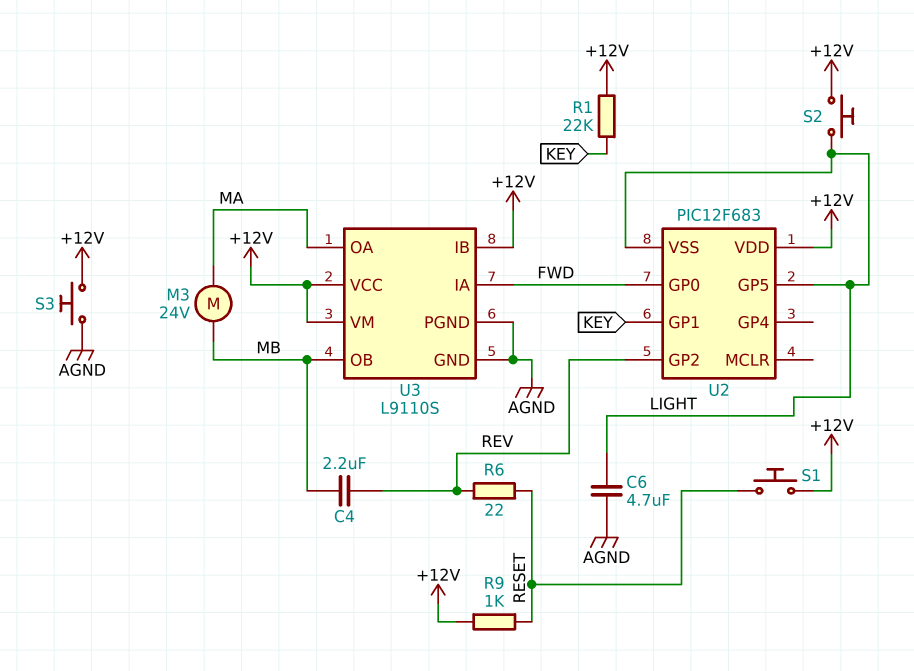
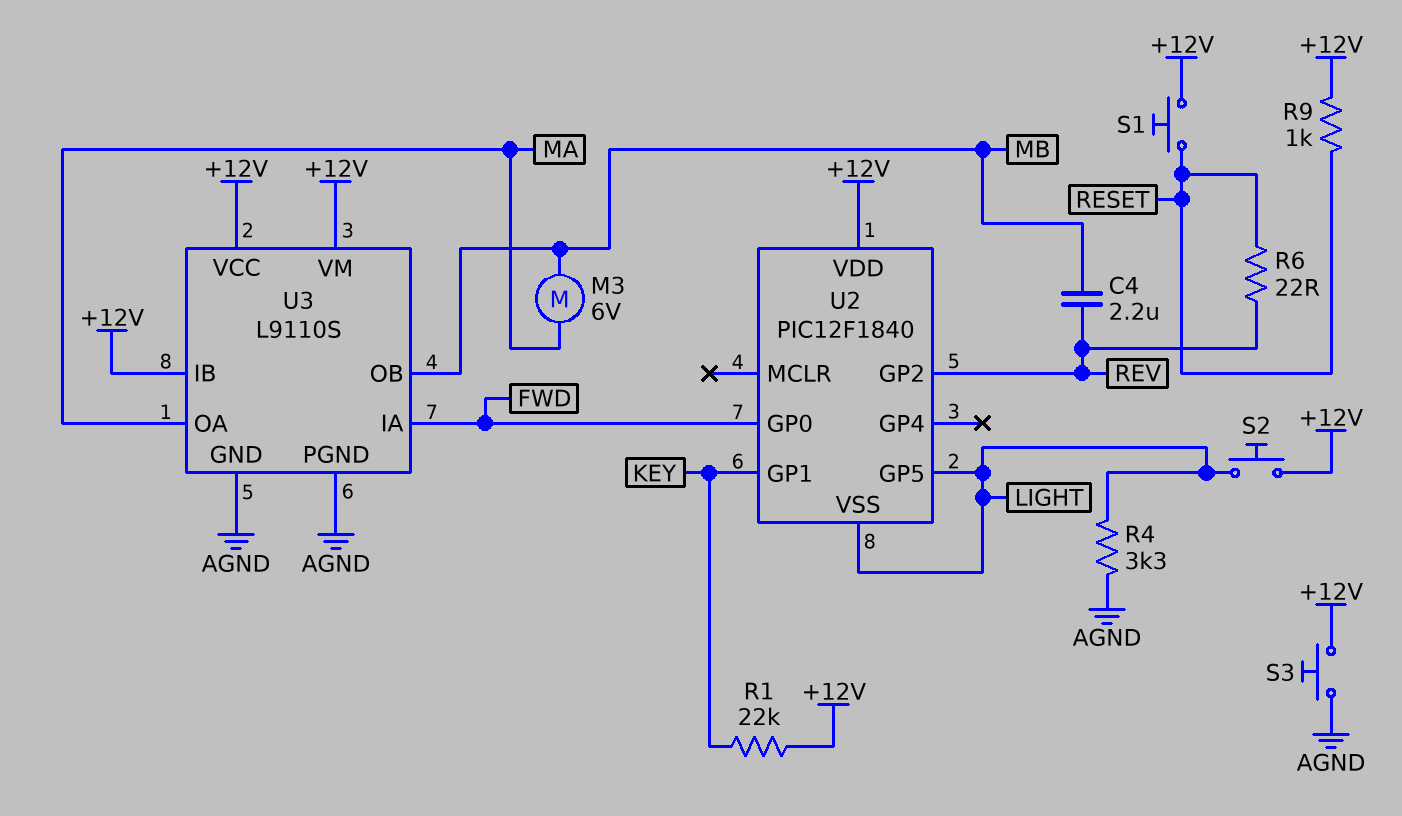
C6: 4.7uF (AGND, LIGHT) -> none
M3: motor 24V (MA, MB) -> motor 6V (MA, MB)
R4: none -> 3.3k (AGND, LIGHT)
U2: PIC12F683 -> PIC12F1840

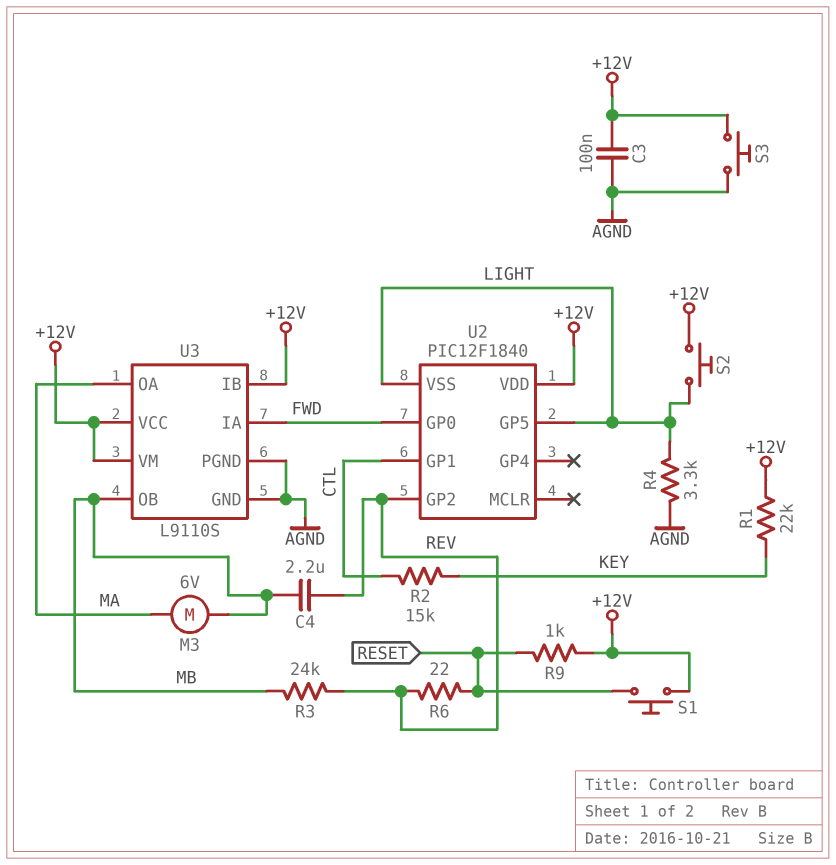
C3: none -> 100nF (+12V, AGND)
R2: none -> 15k (CTL, KEY)
R3: none -> 24k (MB, REV)
U2 pin GP1: KEY -> CTL

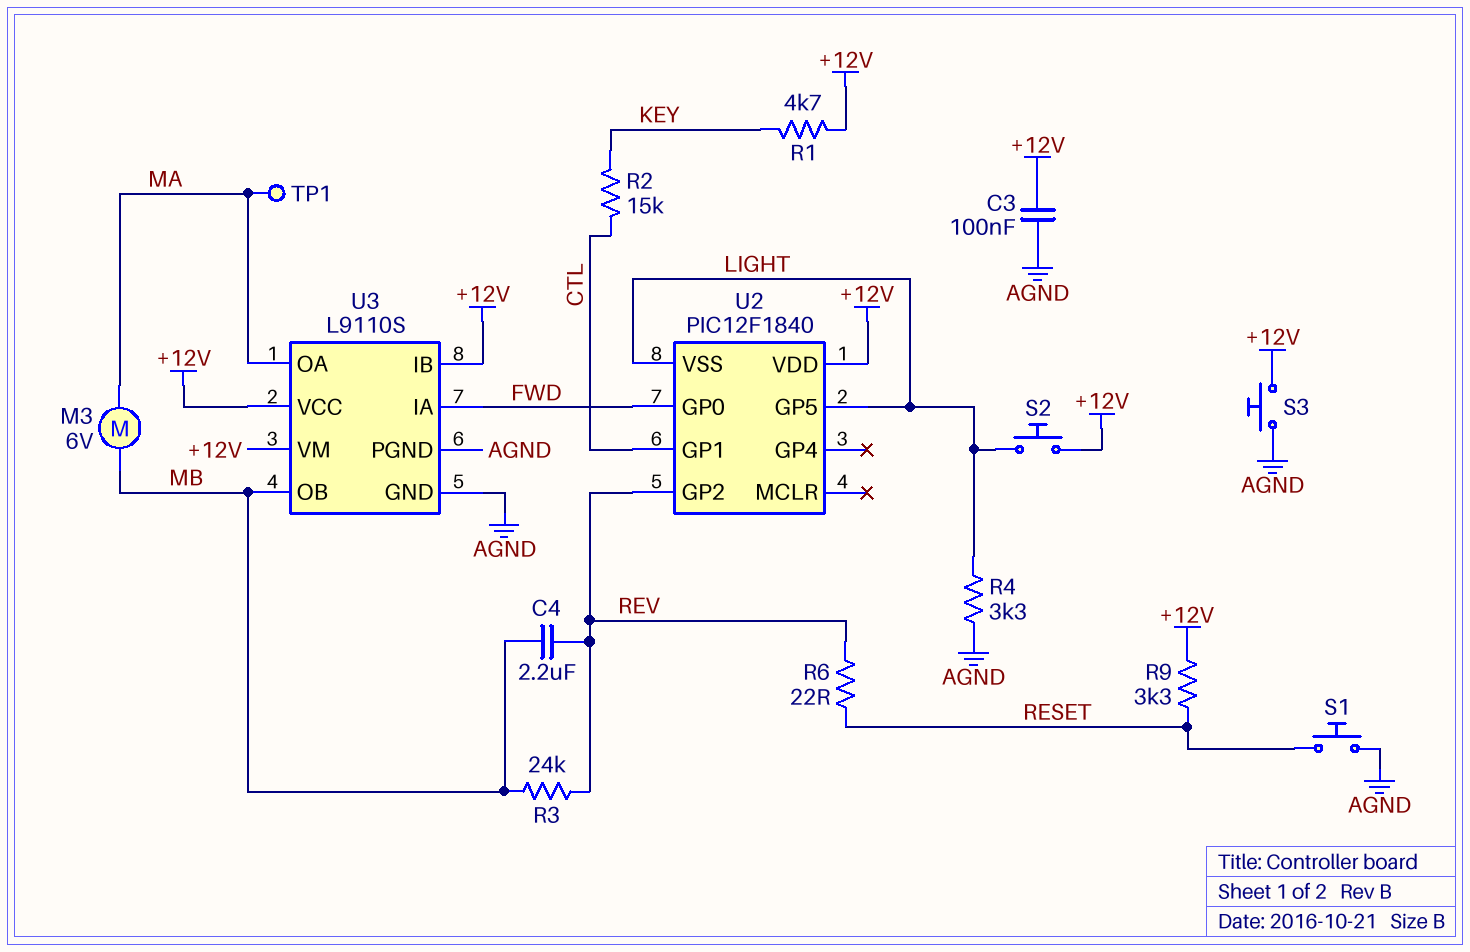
R1: 22k (+12V, KEY) -> 4.7k (+12V, KEY)
R9: 1k (+12V, RESET) -> 3.3k (+12V, RESET)
S1: button (+12V, RESET) -> button (AGND, RESET)
TP1: none -> test point (MA)

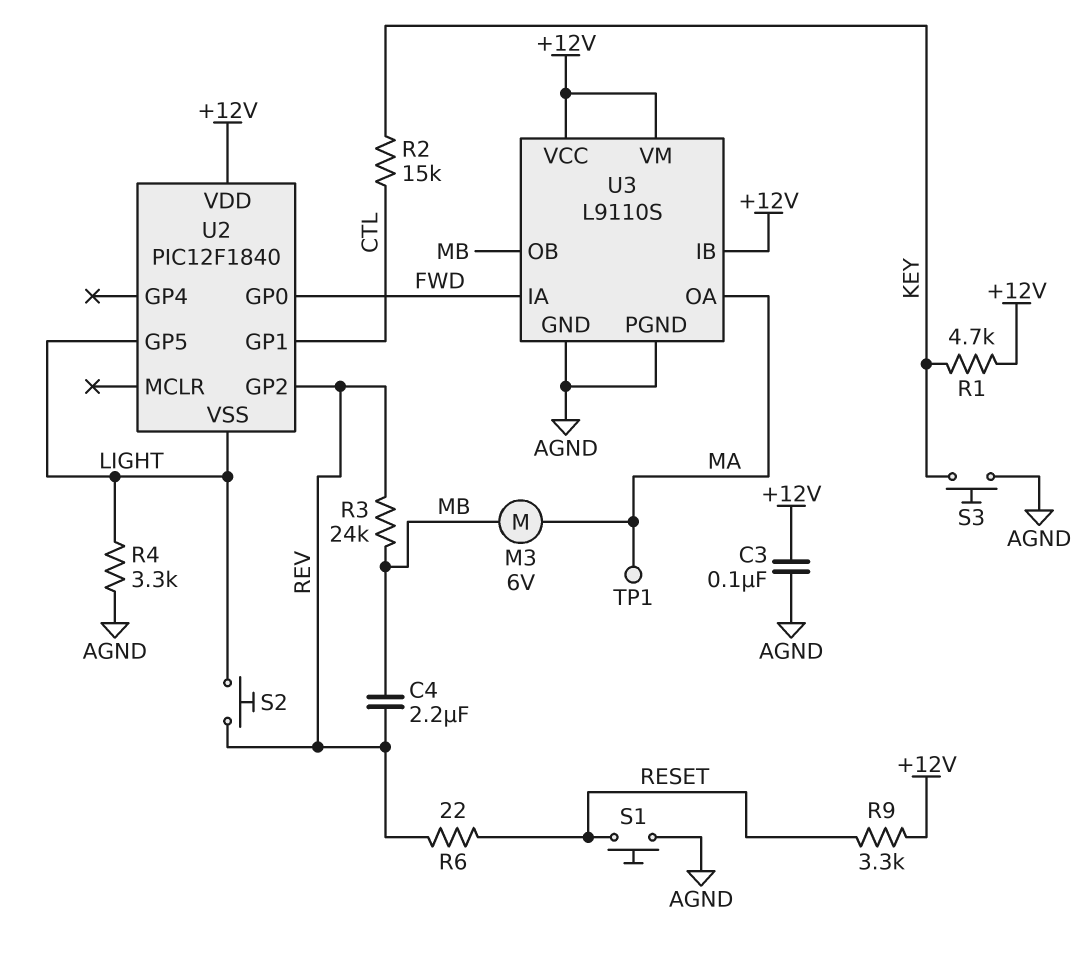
S2: button (+12V, LIGHT) -> button (LIGHT, REV)
S3: button (+12V, AGND) -> button (AGND, KEY)

